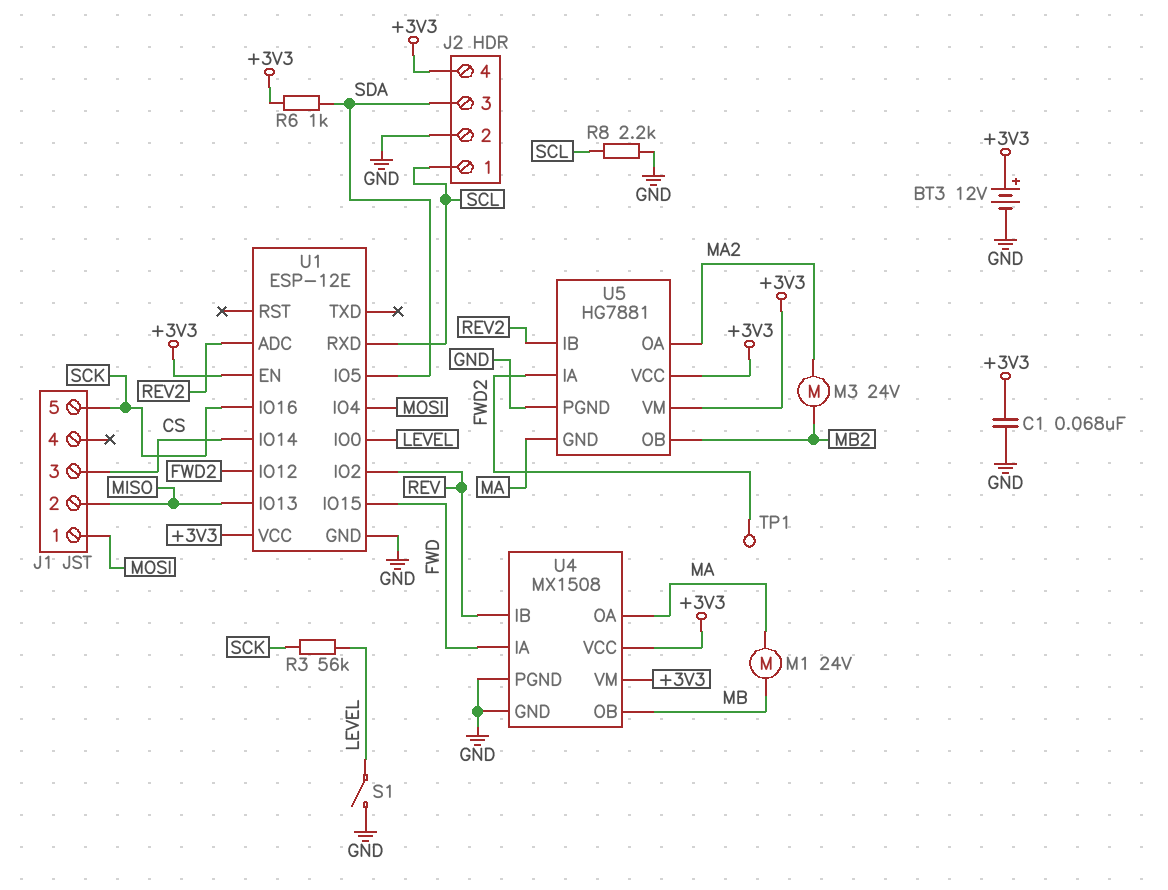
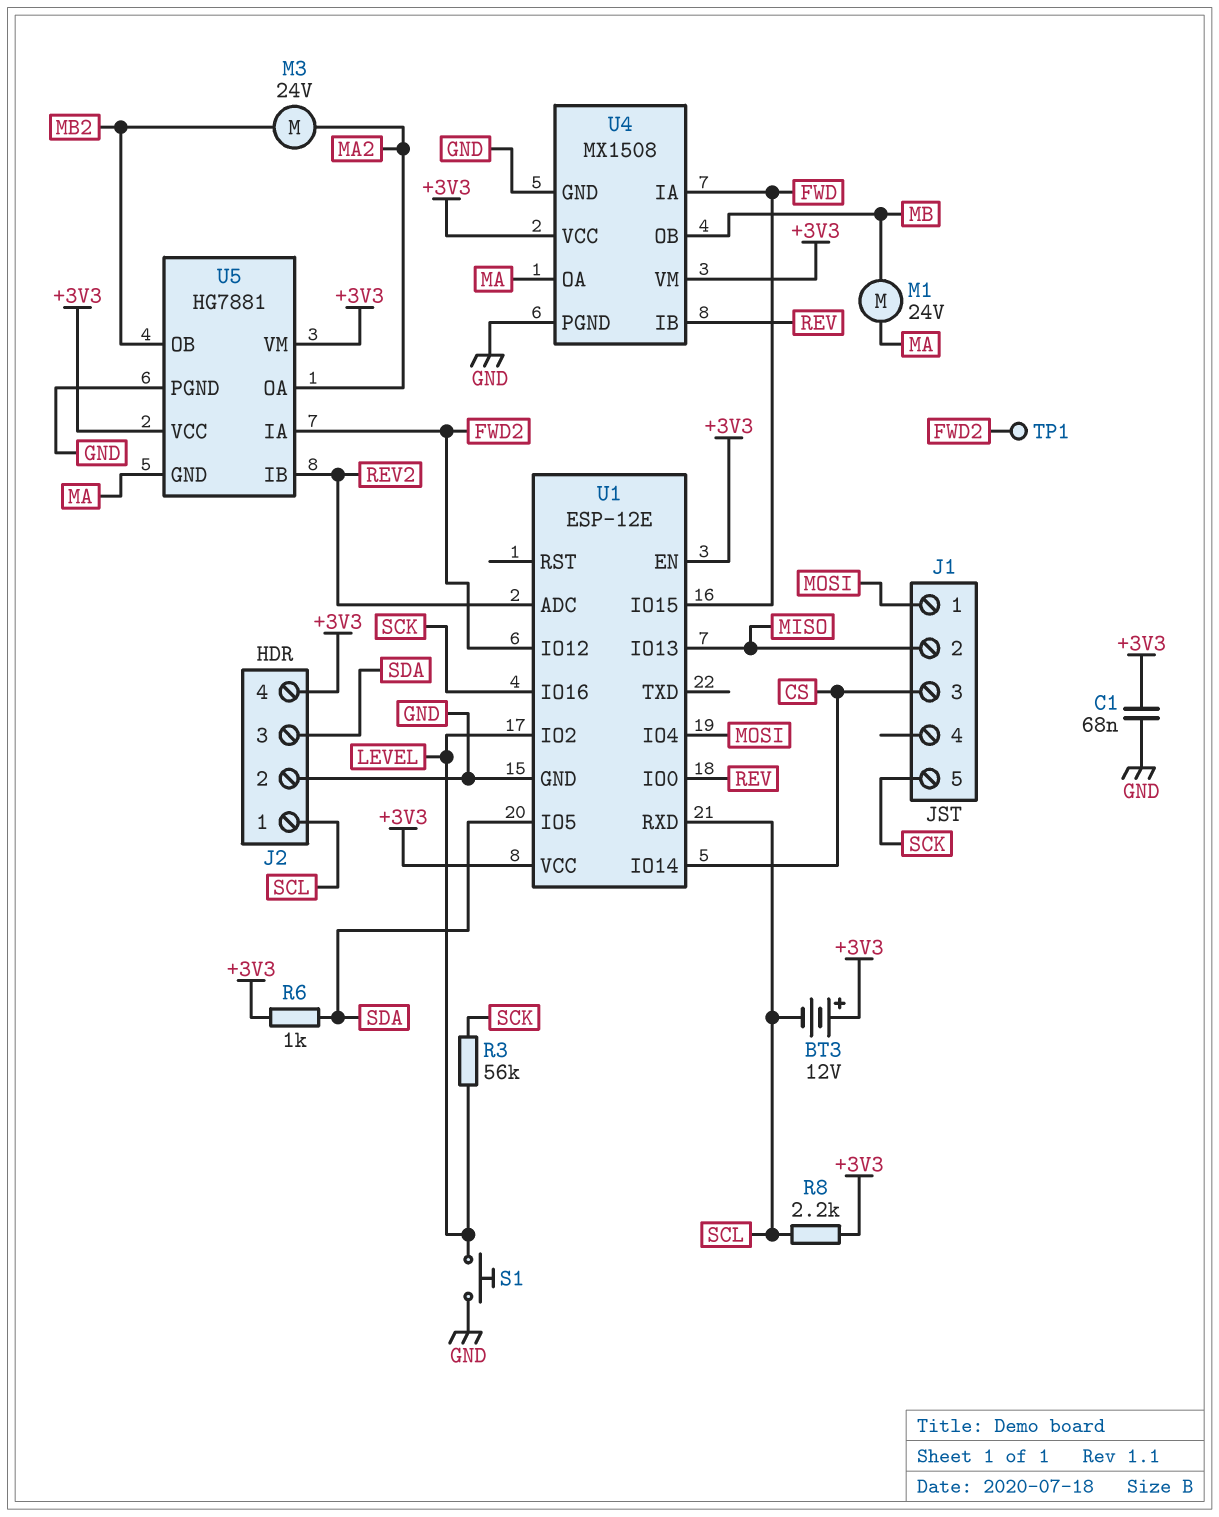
BT3: 12V (plus +3V3, minus GND) -> 12V (plus +3V3, minus SCL)
R8: 2.2k (GND, SCL) -> 2.2k (+3V3, SCL)
S1: switch (GND, LEVEL) -> button (GND, LEVEL)
U1 pin IO0: LEVEL -> REV
U1 pin IO2: REV -> LEVEL

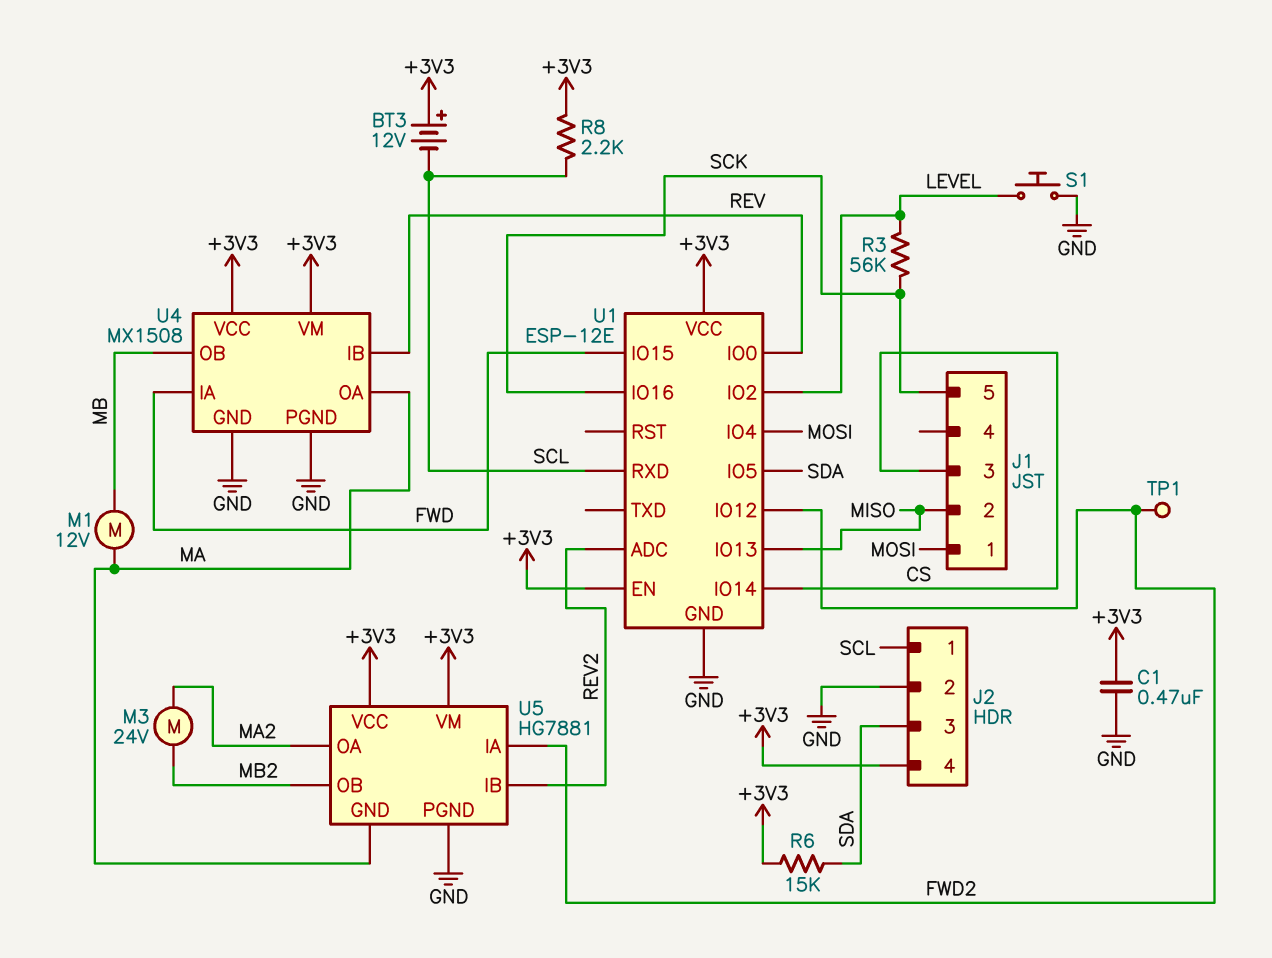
C1: 68nF (+3V3, GND) -> 470nF (+3V3, GND)
M1: motor 24V (MA, MB) -> motor 12V (MA, MB)
R6: 1k (+3V3, SDA) -> 15k (+3V3, SDA)

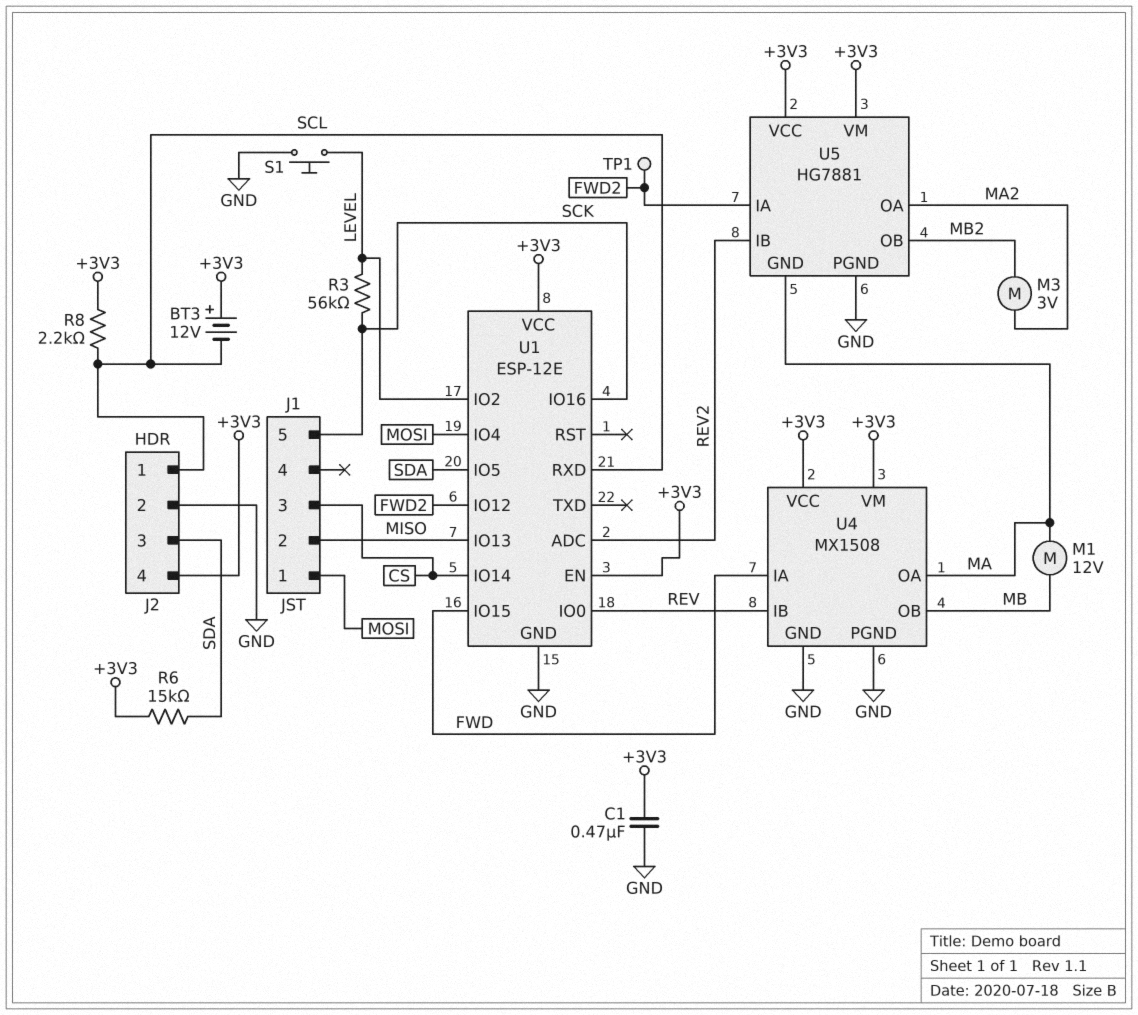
M3: motor 24V (MA2, MB2) -> motor 3V (MA2, MB2)

